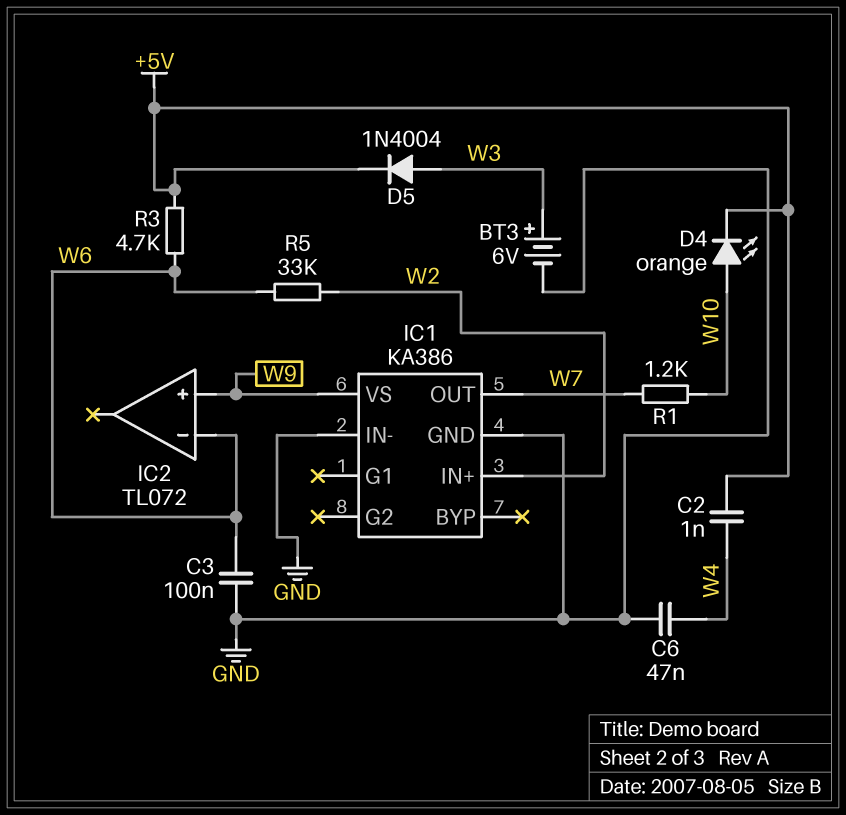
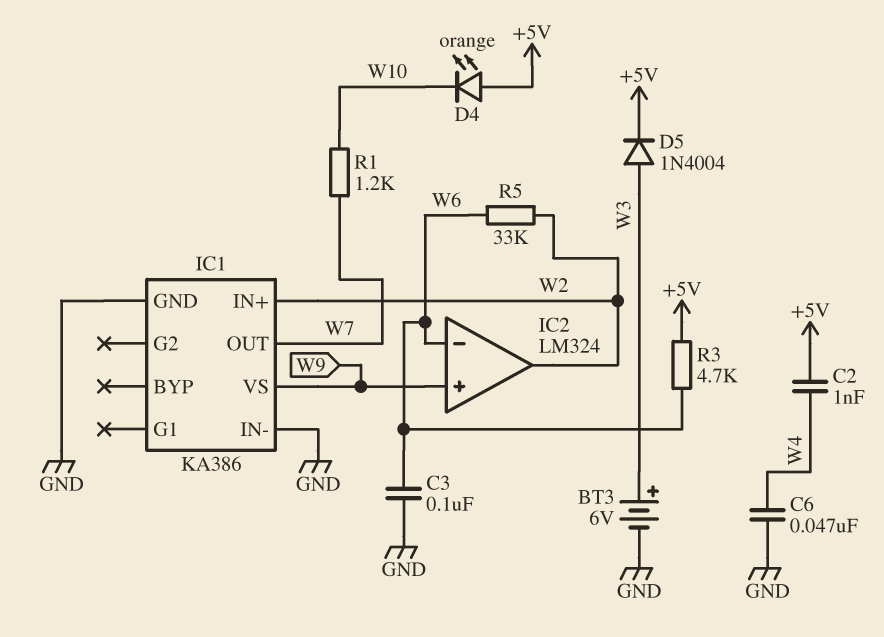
D4: LED orange (A W10, K +5V) -> LED orange (A +5V, K W10)
IC2: TL072 -> LM324
IC2 pin out: none -> W2

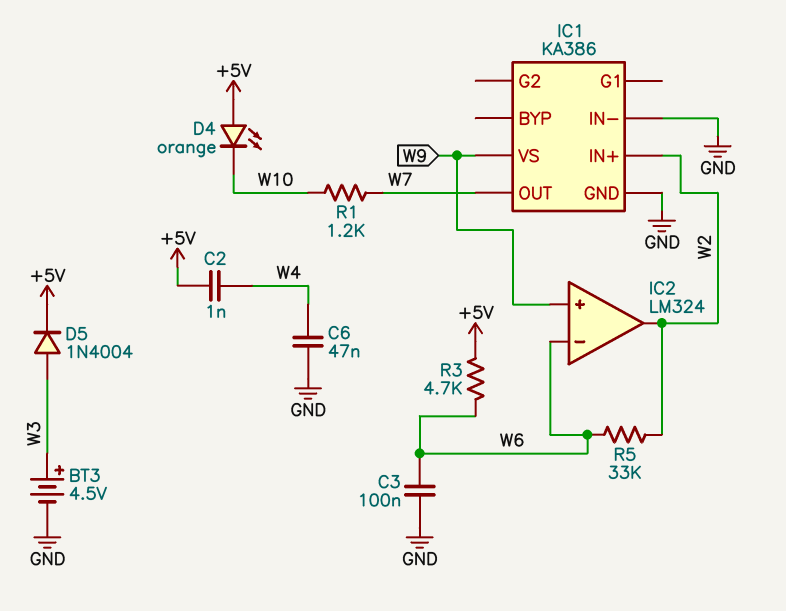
BT3: 6V (plus W3, minus GND) -> 4.5V (plus W3, minus GND)

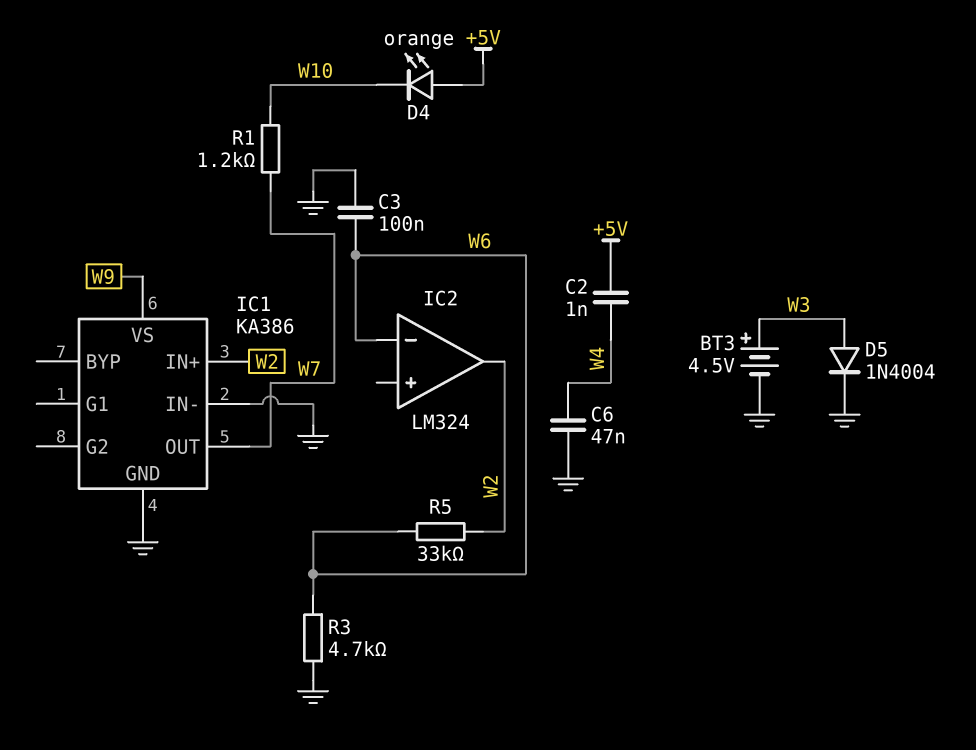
D5: diode 1N4004 (A W3, K +5V) -> diode 1N4004 (A W3, K GND)
IC2 pin in+: W9 -> none
R3: 4.7k (+5V, W6) -> 4.7k (GND, W6)

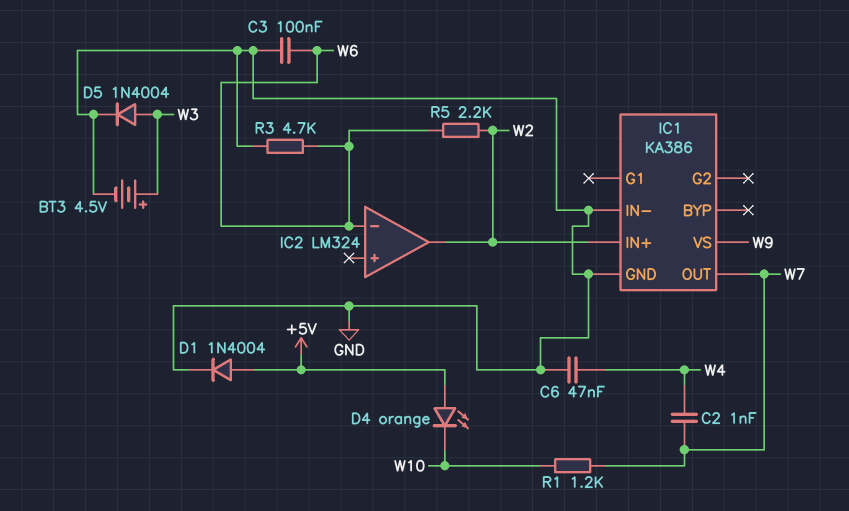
C2: 1nF (+5V, W4) -> 1nF (W4, W7)
D1: none -> diode 1N4004 (A +5V, K GND)
R5: 33k (W2, W6) -> 2.2k (W2, W6)

